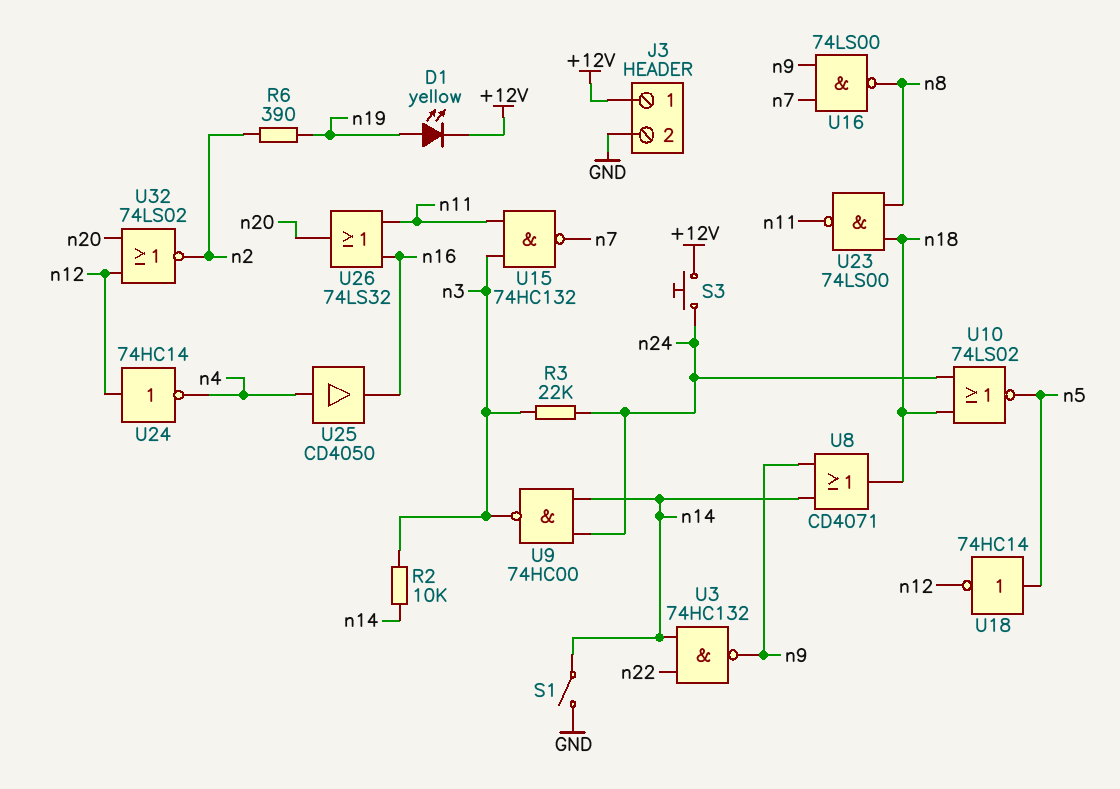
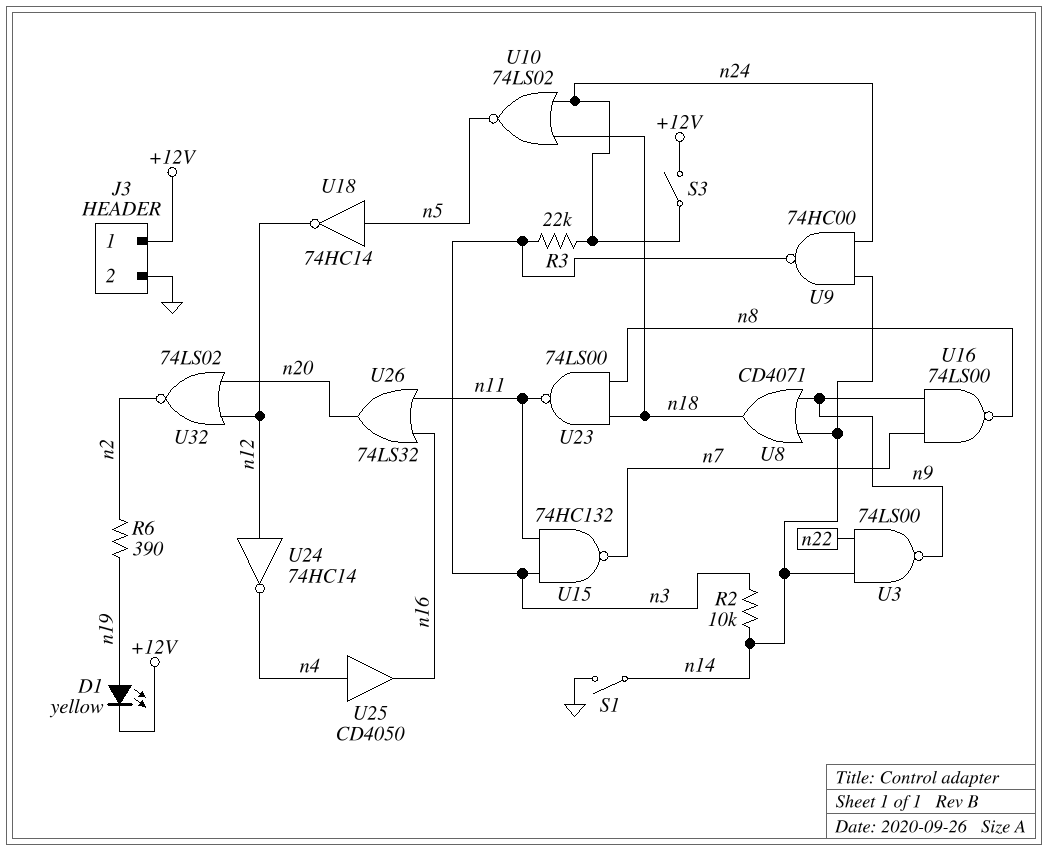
S3: button (+12V, n24) -> switch (+12V, n24)
U3: NAND 74HC132 (in n14, in n22, out n9) -> NAND 74LS00 (in n14, in n22, out n9)

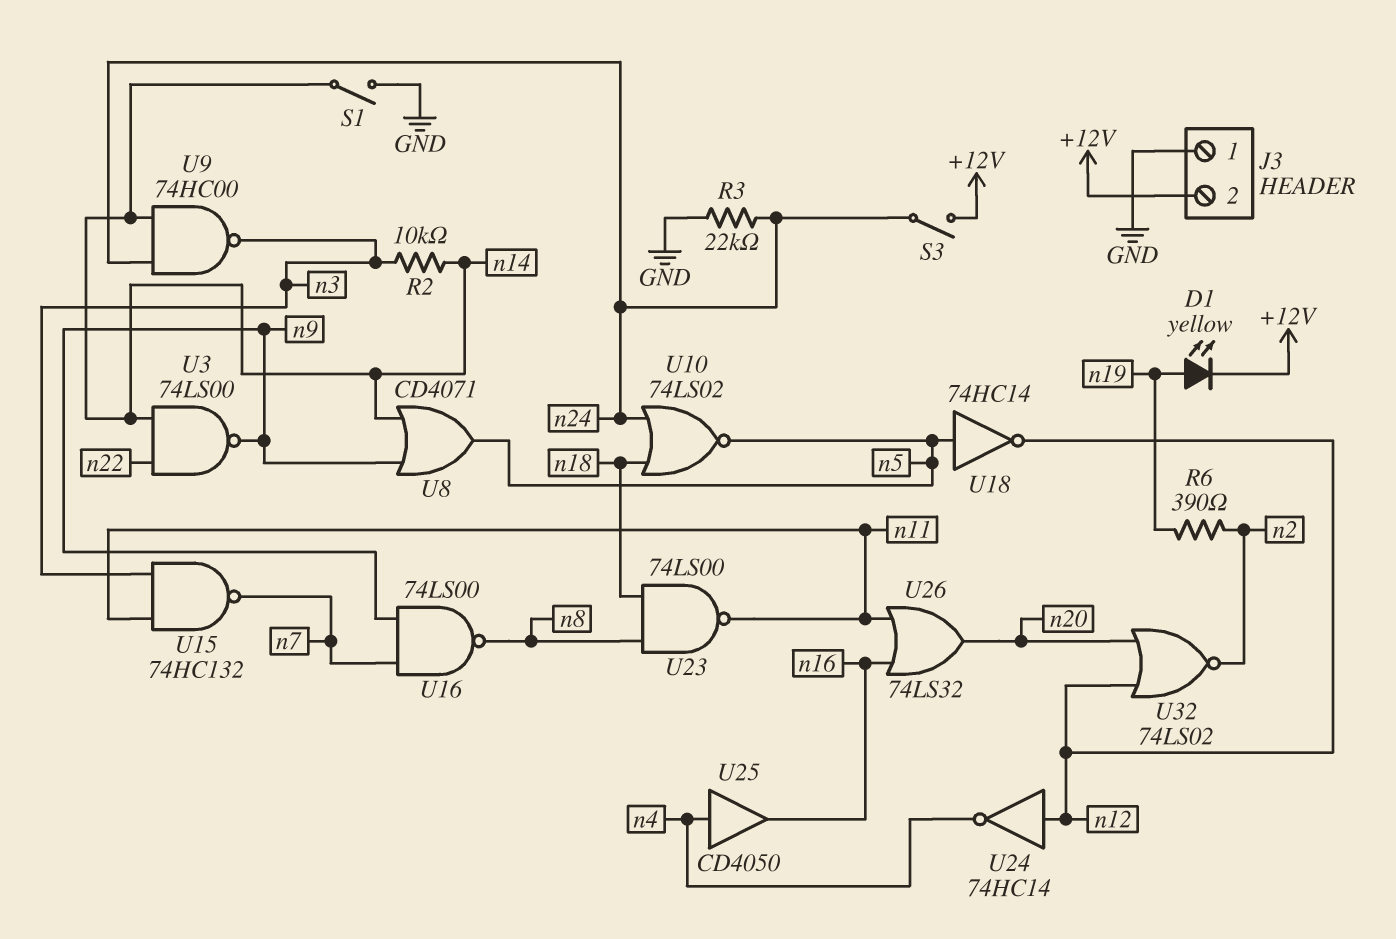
J3 pin 1: +12V -> GND
J3 pin 2: GND -> +12V
R3: 22k (n3, n24) -> 22k (GND, n24)
U8: OR CD4071 (in n9, in n14, out n18) -> OR CD4071 (in n9, in n14, out n5)

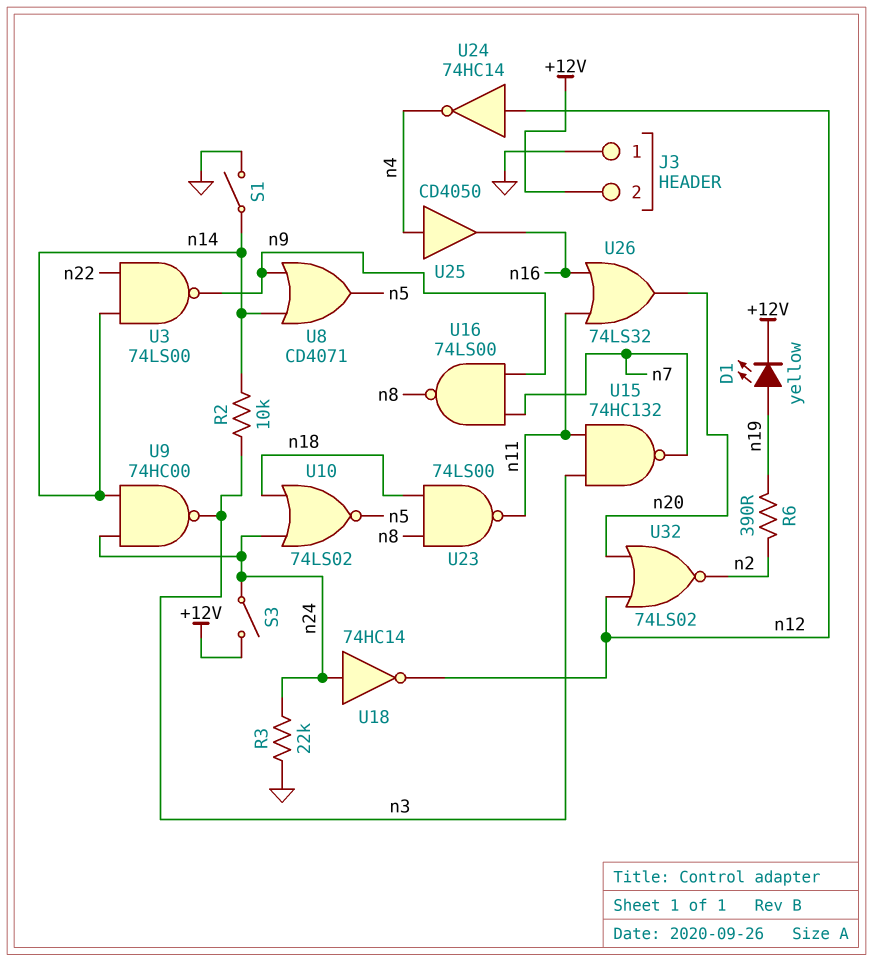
U18: NOT 74HC14 (in n5, out n12) -> NOT 74HC14 (in n24, out n12)

